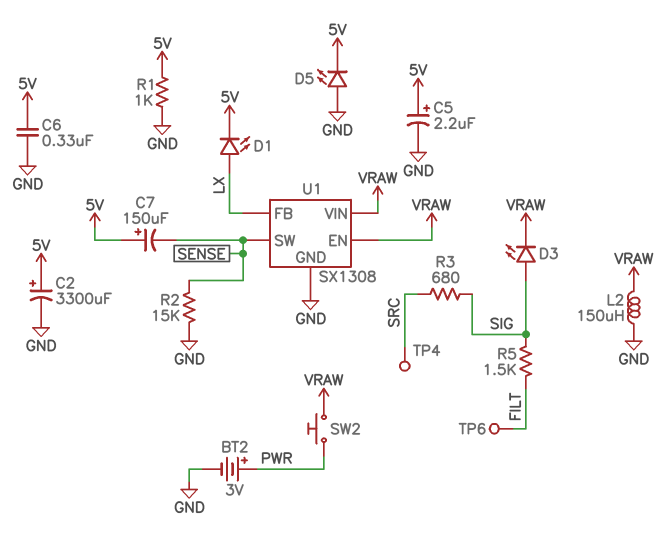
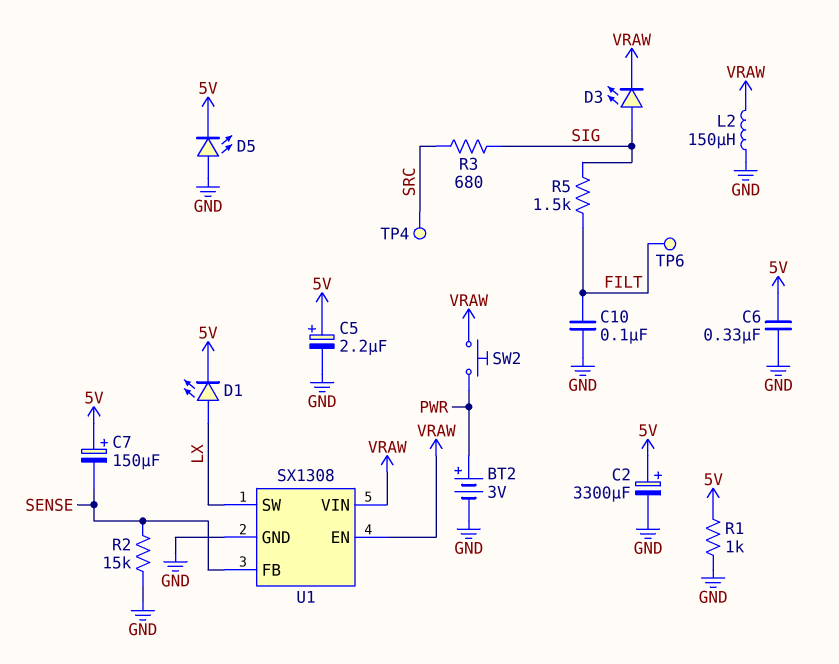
C10: none -> 100nF (FILT, GND)
U1 pin FB: LX -> SENSE
U1 pin SW: SENSE -> LX

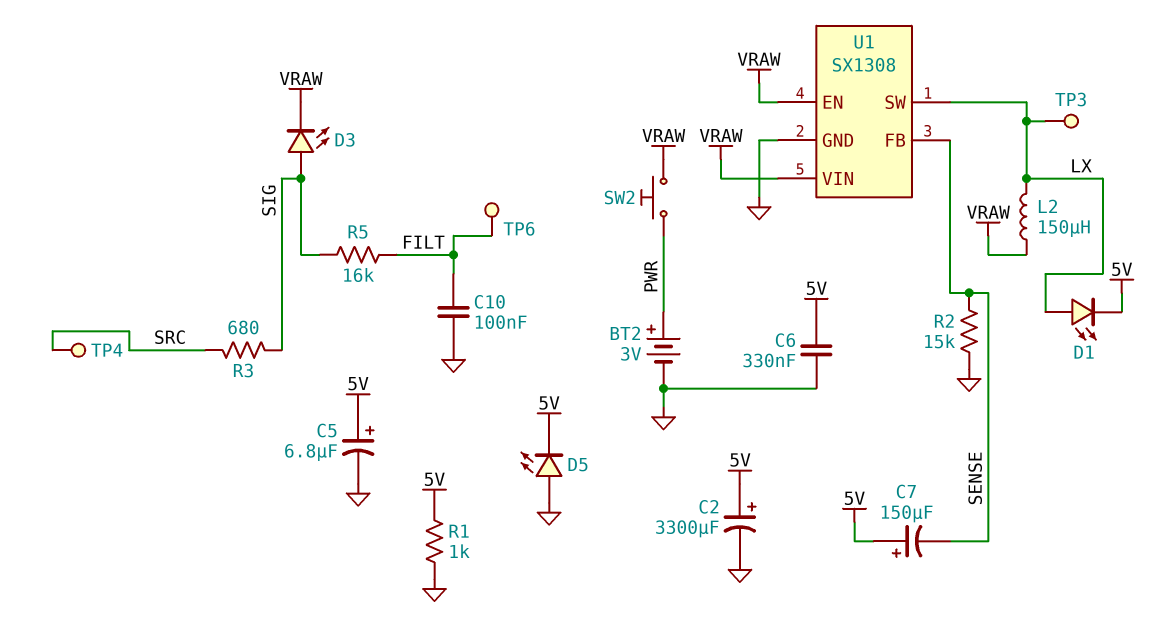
C5: 2.2uF (plus 5V, minus GND) -> 6.8uF (plus 5V, minus GND)
L2: 150uH (GND, VRAW) -> 150uH (LX, VRAW)
R5: 1.5k (FILT, SIG) -> 16k (FILT, SIG)
TP3: none -> test point (LX)

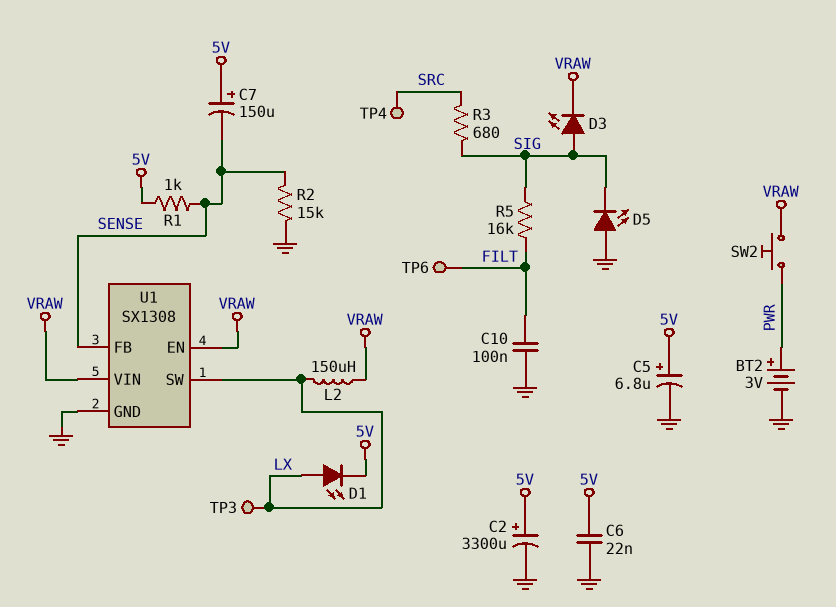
C6: 330nF (5V, GND) -> 22nF (5V, GND)
D5: LED (A GND, K 5V) -> LED (A GND, K SIG)
R1: 1k (5V, GND) -> 1k (5V, SENSE)

